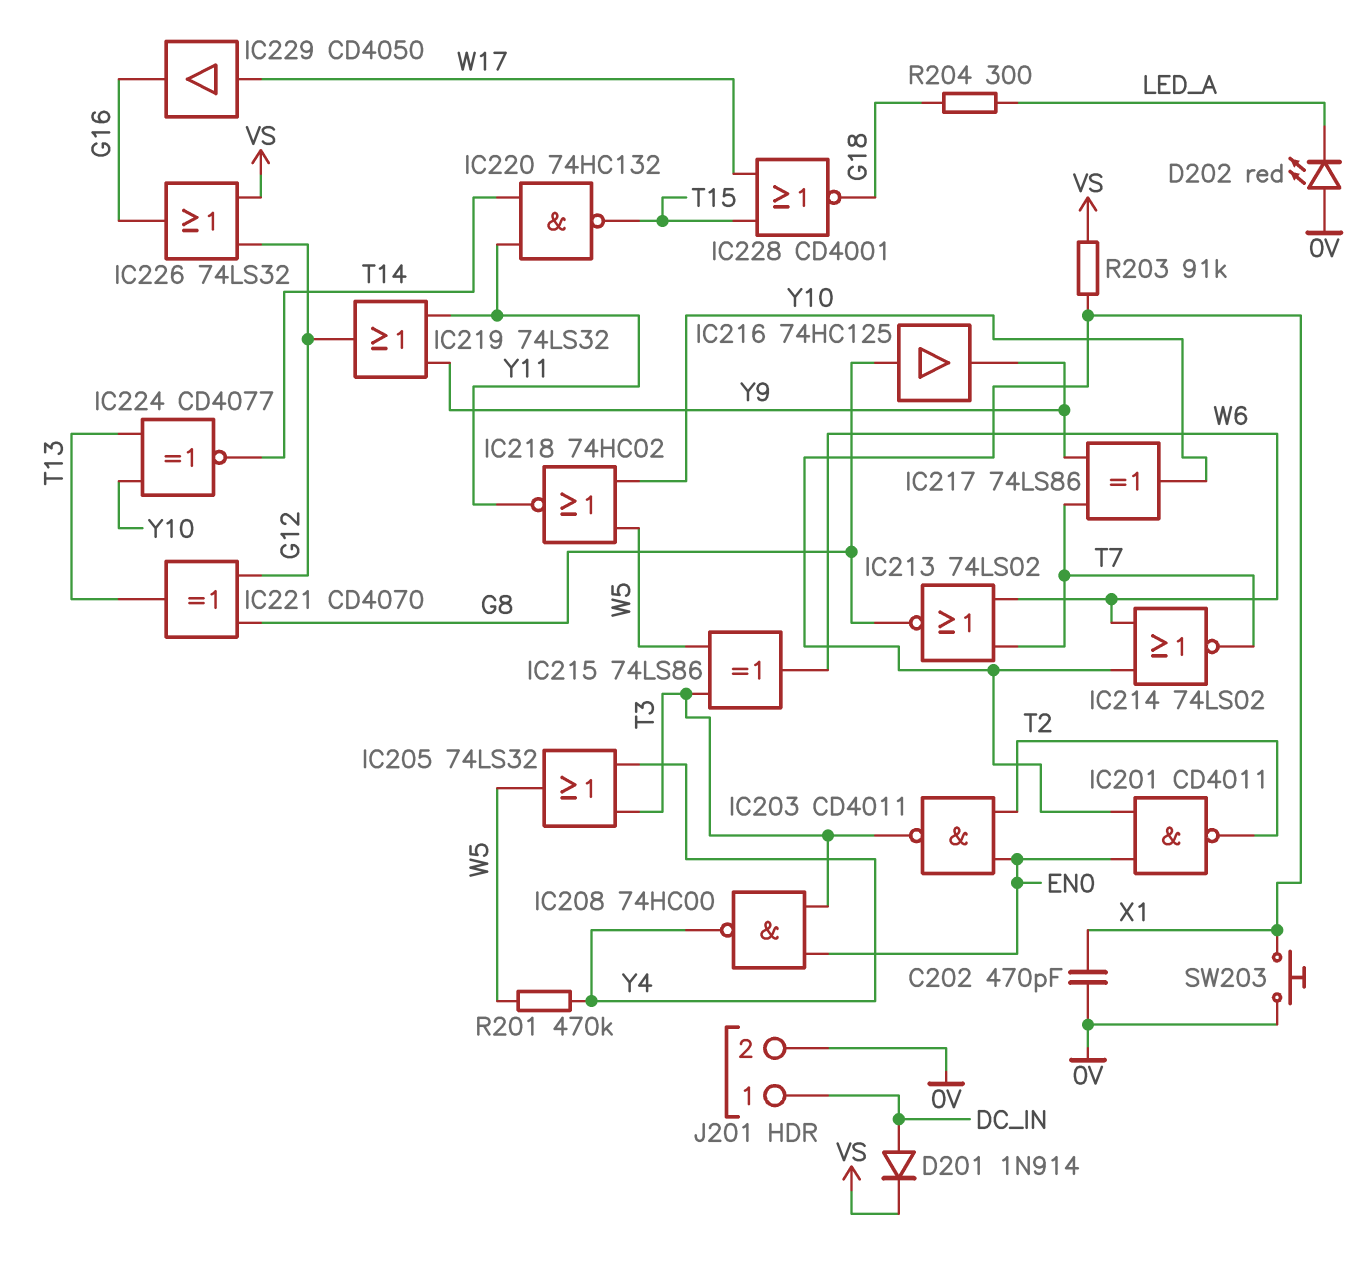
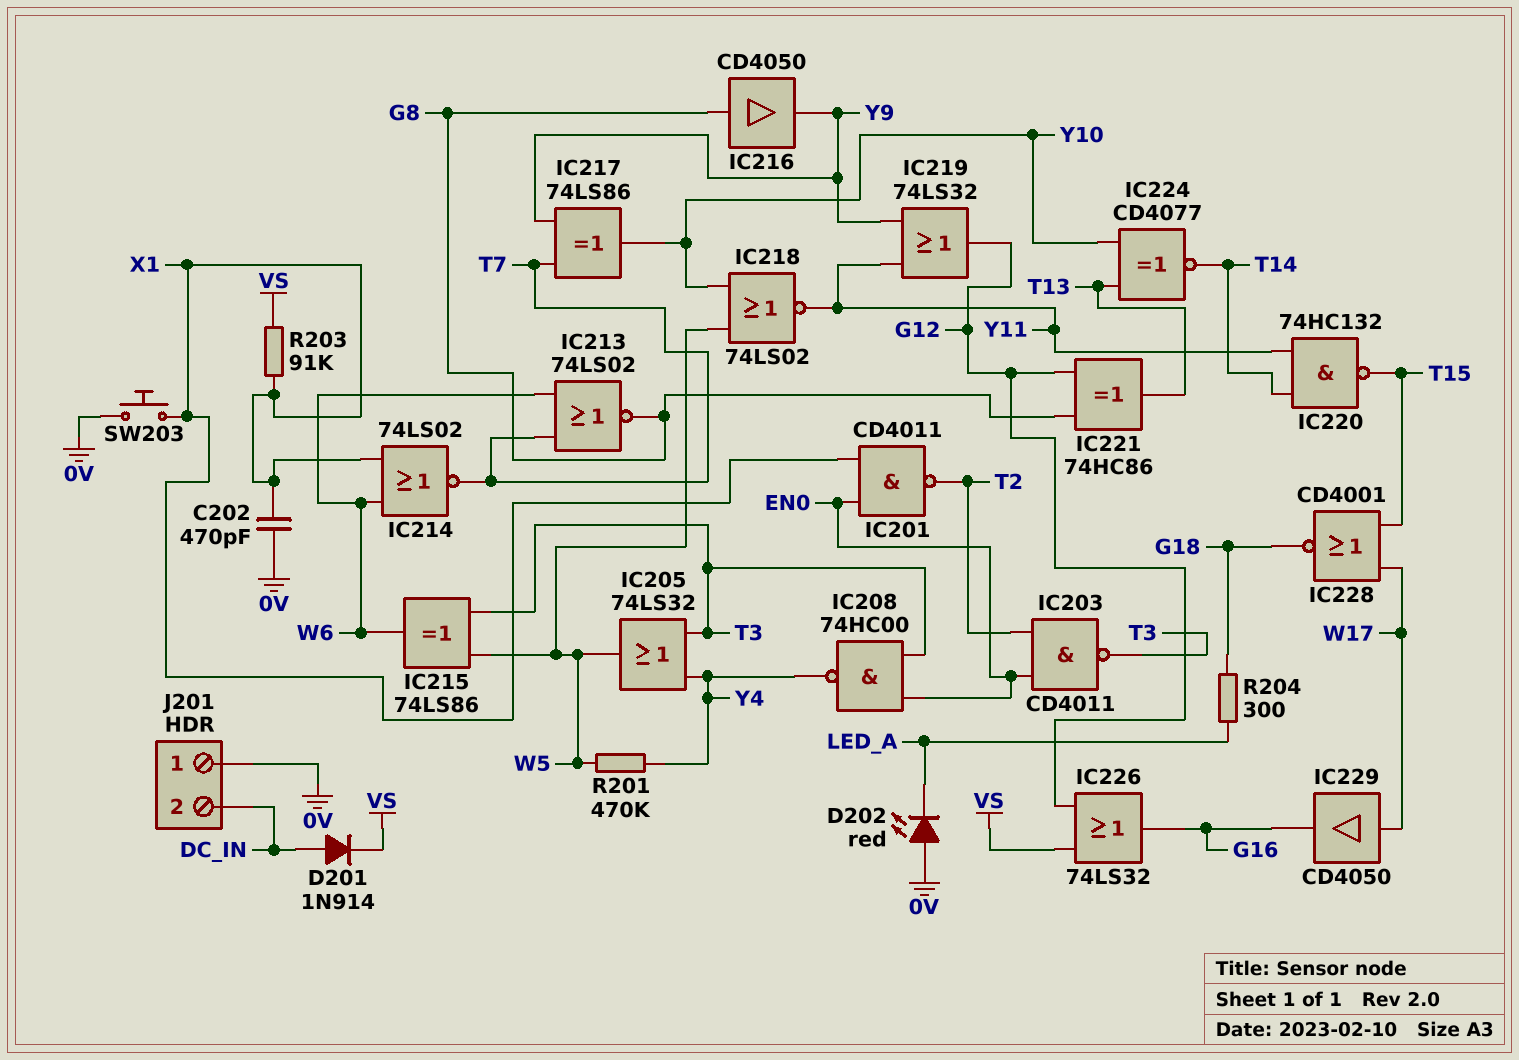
IC216: buffer 74HC125 (in G8, out Y9) -> buffer CD4050 (in G8, out Y9)
IC218: NOR 74HC02 (in W5, in Y10, out Y11) -> NOR 74LS02 (in W5, in Y10, out Y11)
IC221: XOR CD4070 (in G8, in G12, out T13) -> XOR 74HC86 (in G8, in G12, out T13)
J201 pin 1: DC_IN -> 0V
J201 pin 2: 0V -> DC_IN

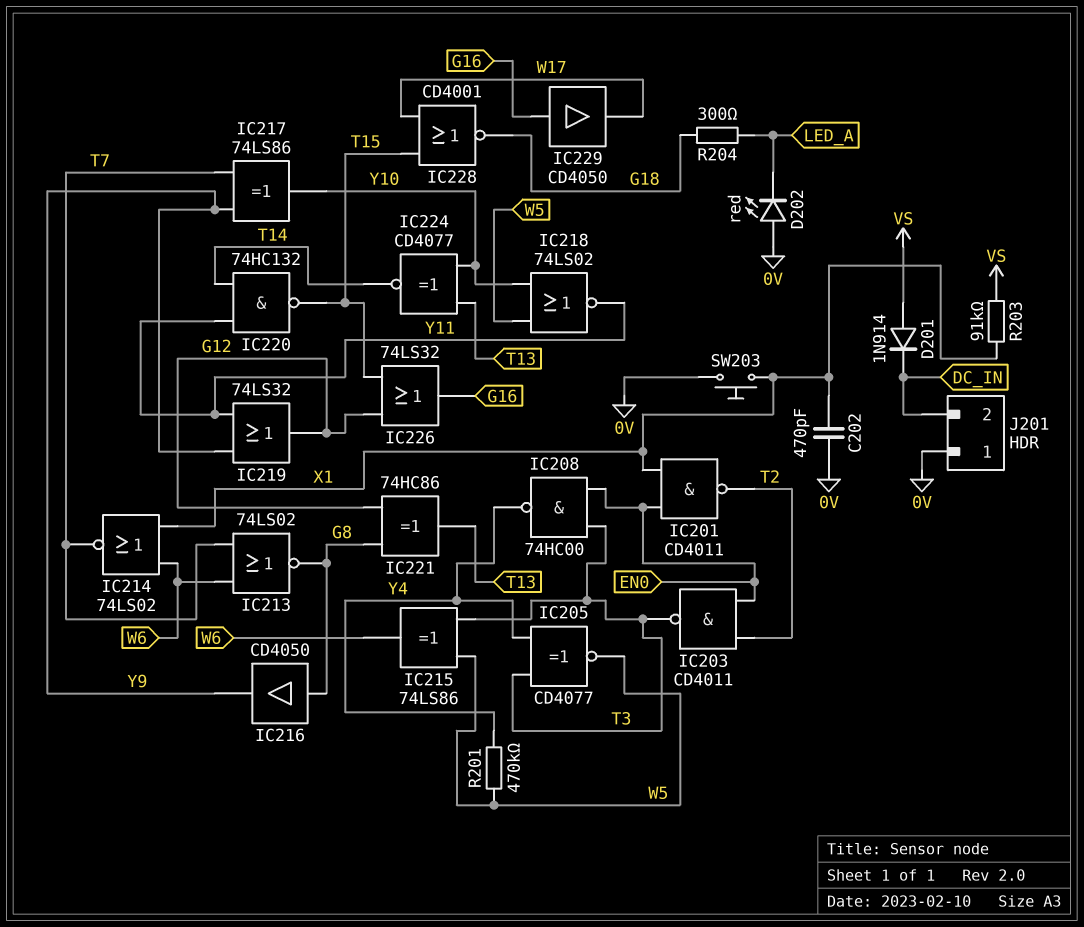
D201: diode 1N914 (A DC_IN, K VS) -> diode 1N914 (A VS, K DC_IN)
IC205: OR 74LS32 (in T3, in Y4, out W5) -> XNOR CD4077 (in T3, in Y4, out W5)
IC226: OR 74LS32 (in G12, in VS, out G16) -> OR 74LS32 (in G12, in T15, out G16)
IC229: buffer CD4050 (in W17, out G16) -> buffer CD4050 (in G16, out W17)

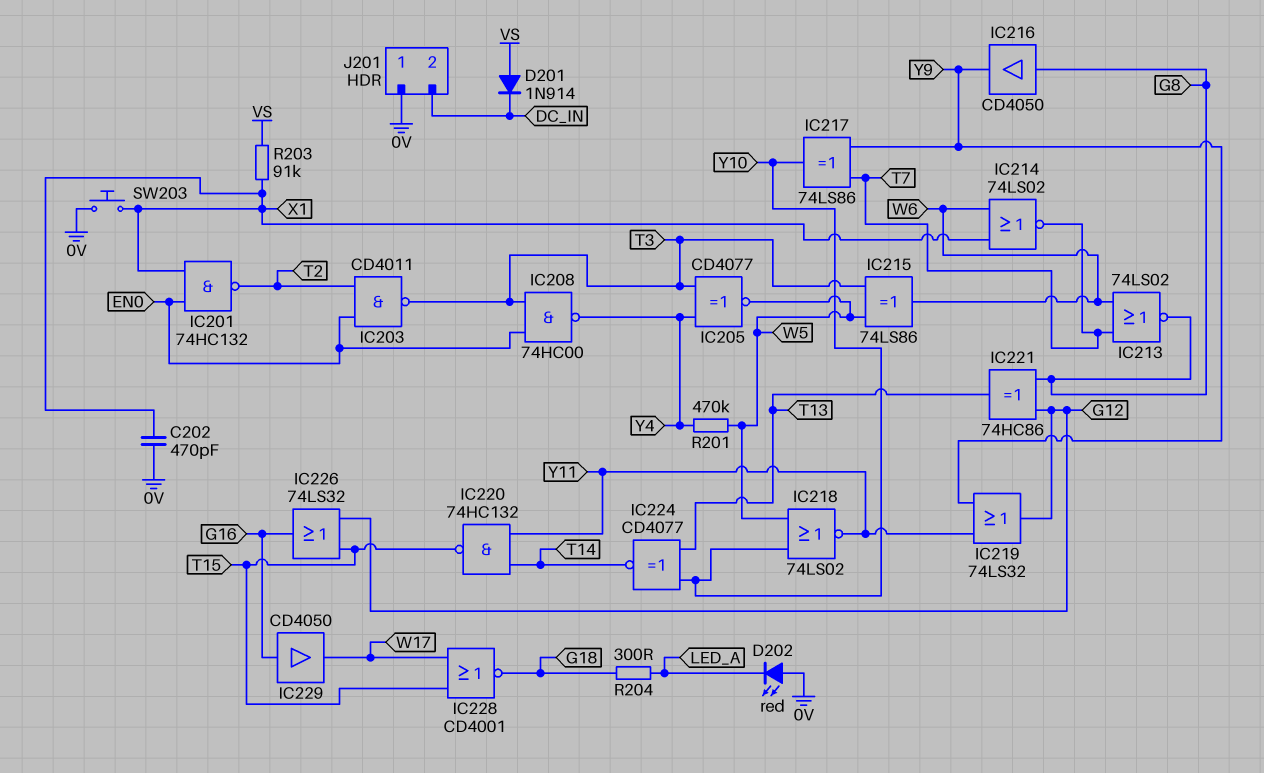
IC201: NAND CD4011 (in EN0, in X1, out T2) -> NAND 74HC132 (in EN0, in X1, out T2)

